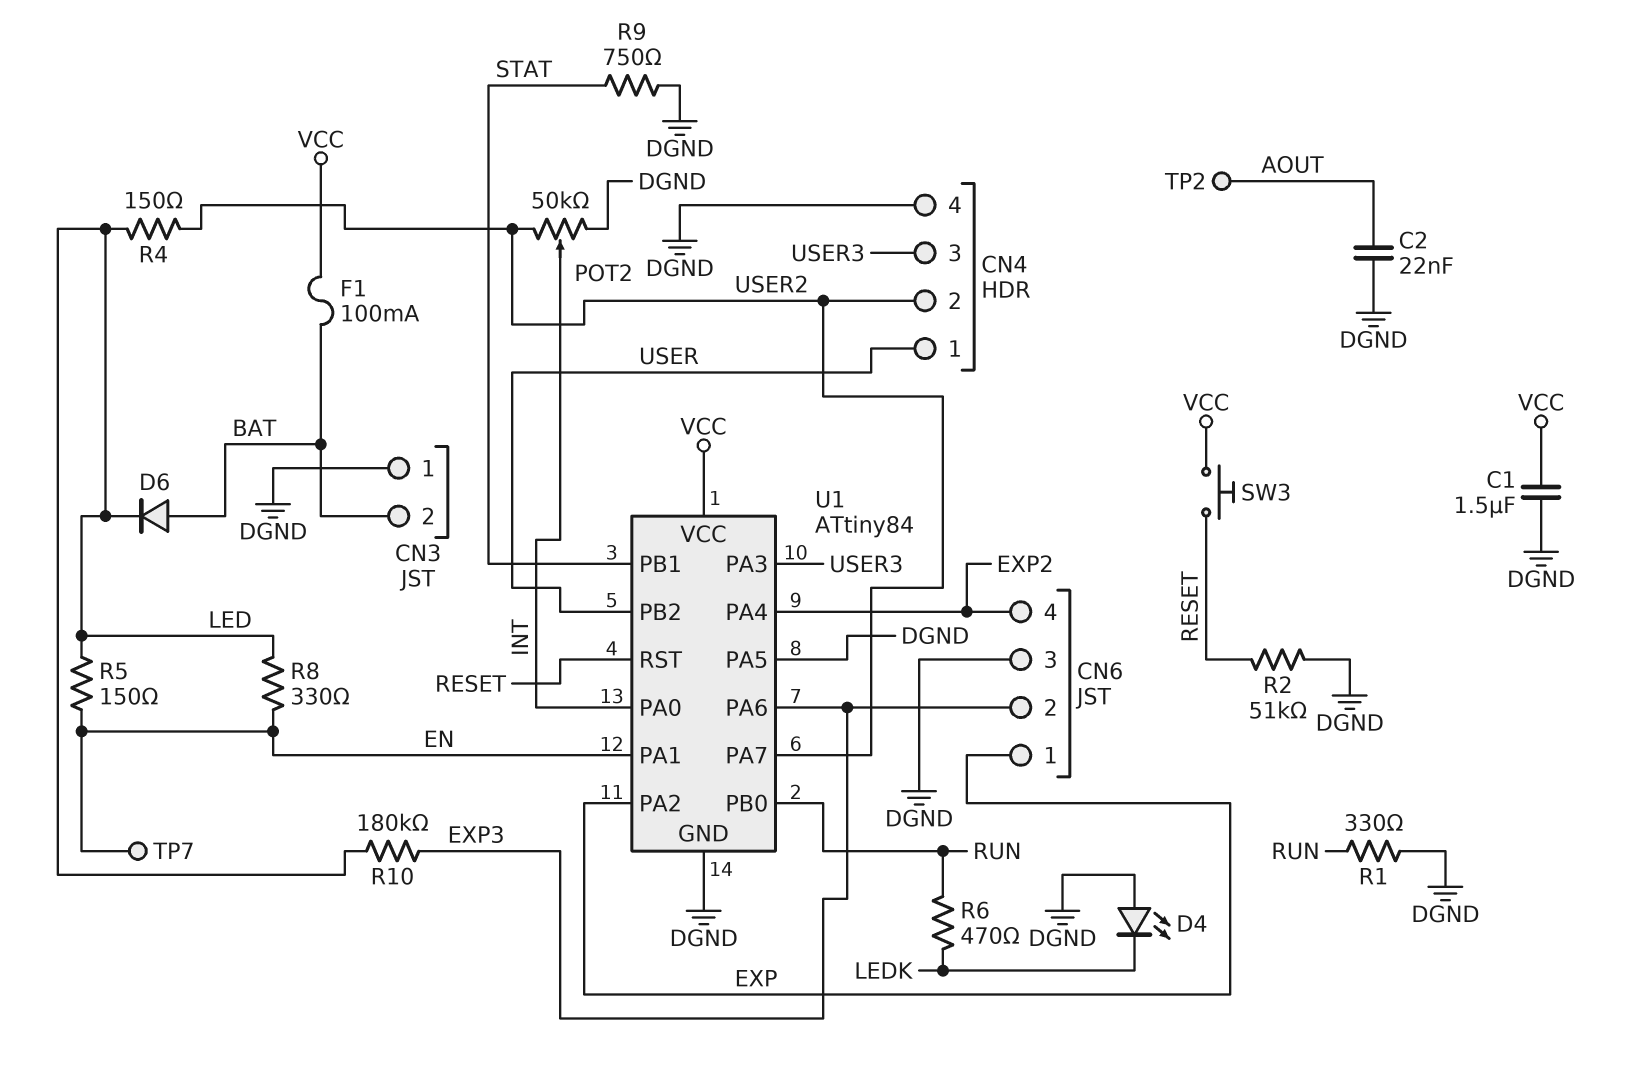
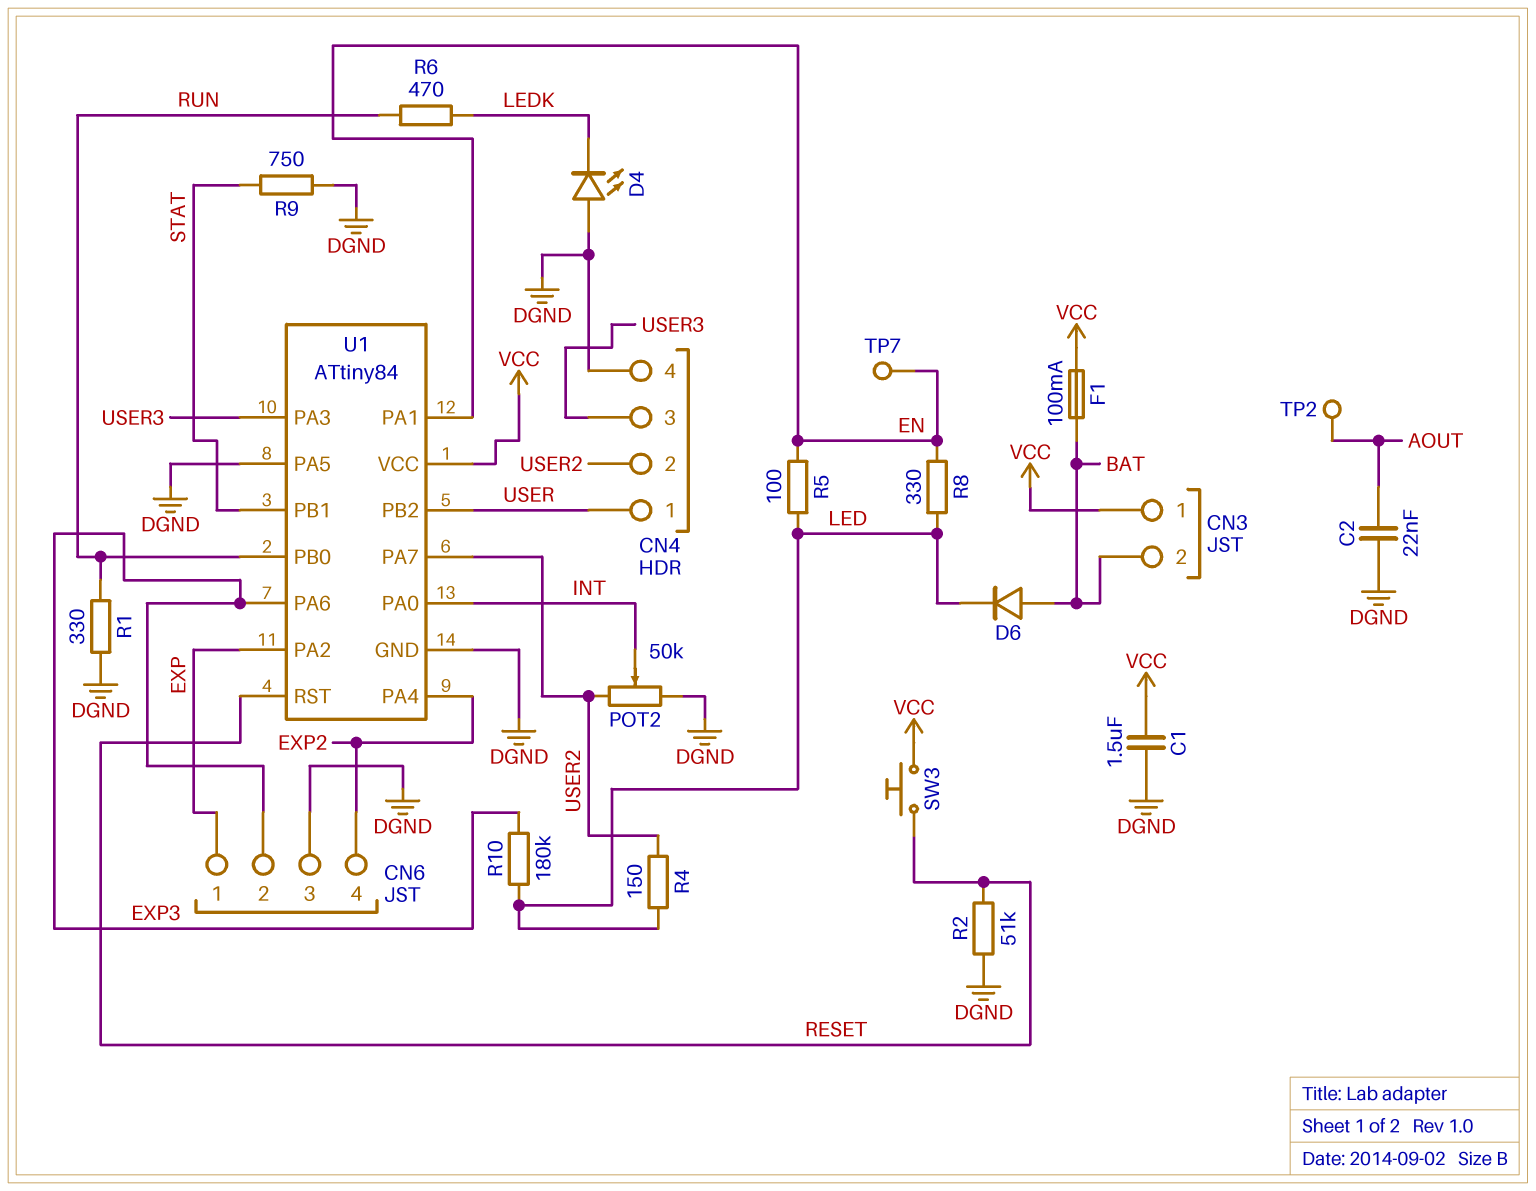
CN3 pin 1: DGND -> VCC
R5: 150 (EN, LED) -> 100 (EN, LED)

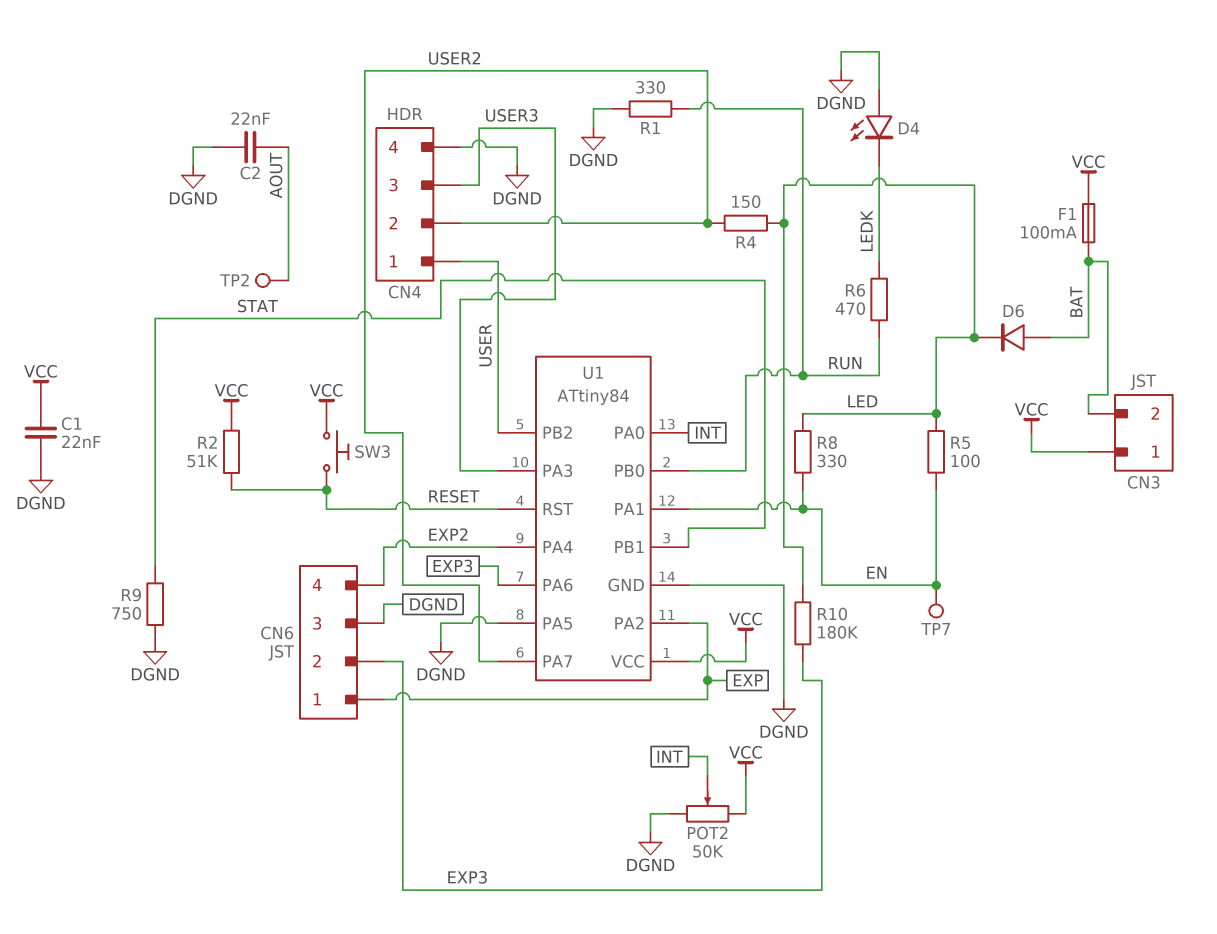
C1: 1.5uF (DGND, VCC) -> 22nF (DGND, VCC)
POT2: 50k (DGND, USER2, wiper INT) -> 50k (DGND, VCC, wiper INT)
R2: 51k (DGND, RESET) -> 51k (RESET, VCC)

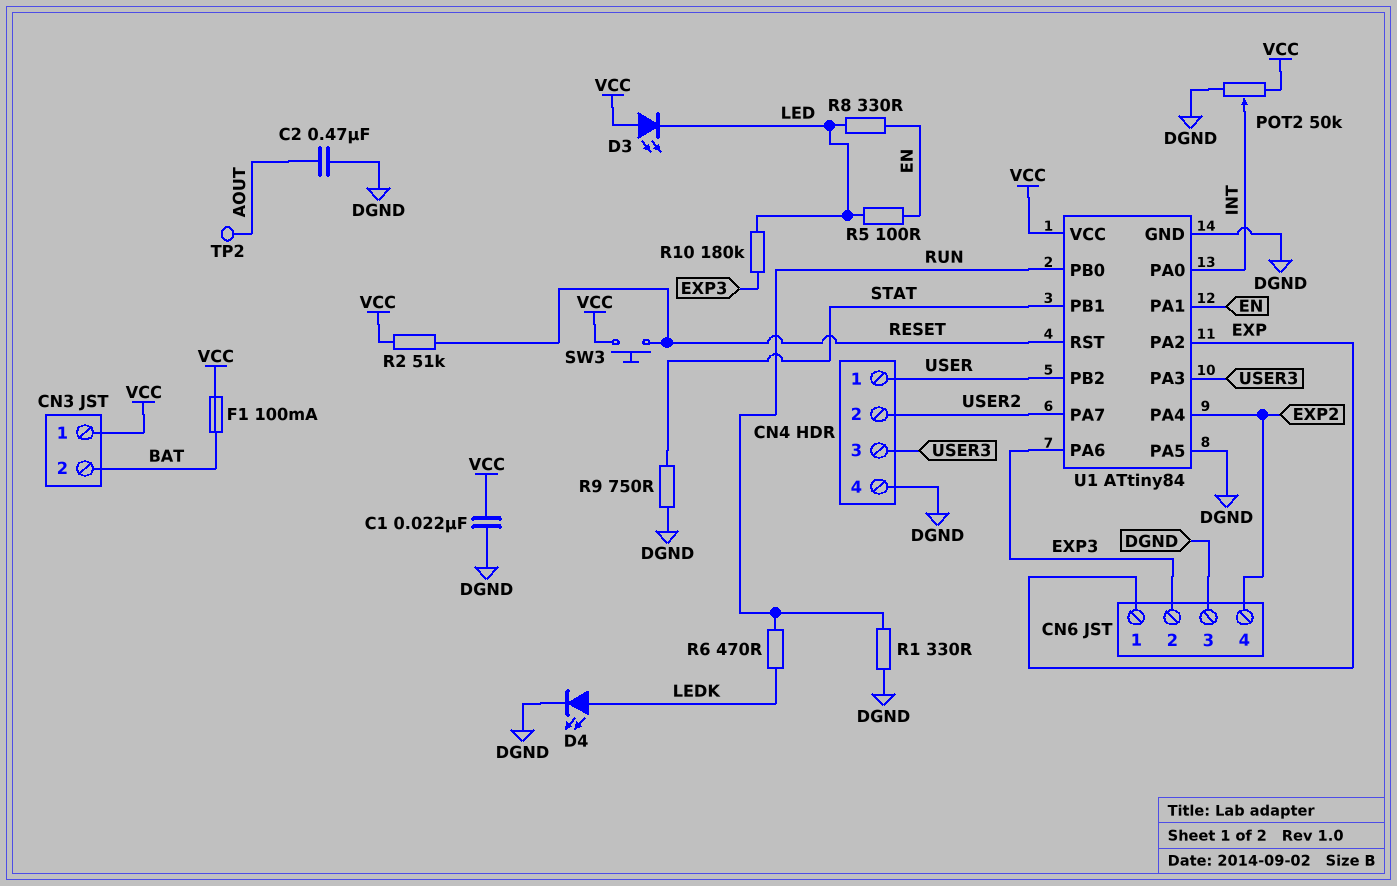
C2: 22nF (AOUT, DGND) -> 470nF (AOUT, DGND)
D3: none -> LED (A VCC, K LED)
D4: LED (A DGND, K LEDK) -> LED (A LEDK, K DGND)
D6: diode (A BAT, K LED) -> none
R4: 150 (LED, USER2) -> none
TP7: test point (EN) -> none

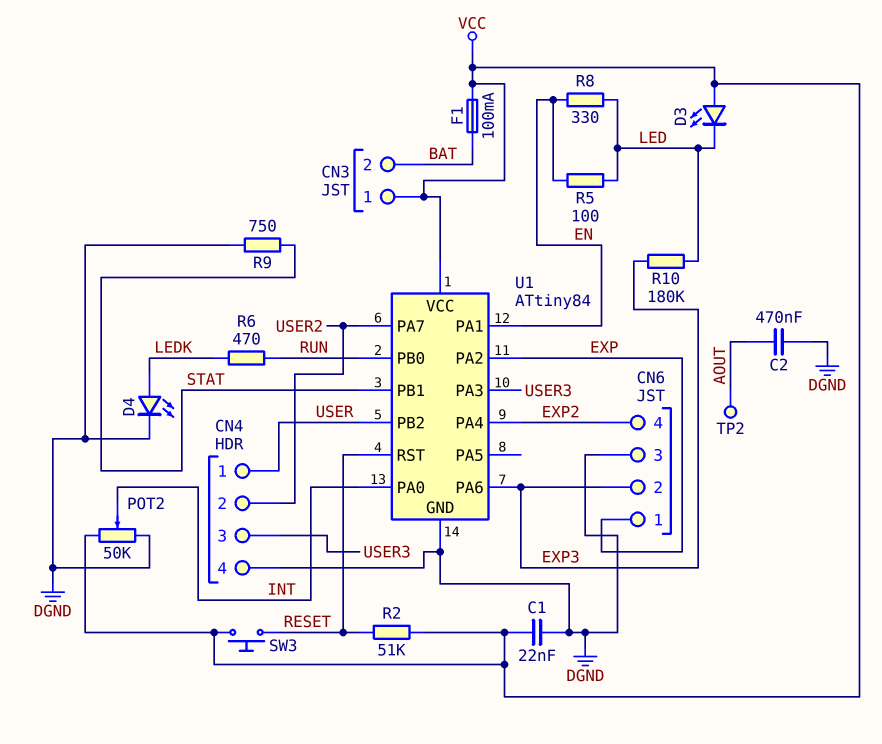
R1: 330 (DGND, RUN) -> none
U1 pin PA5: DGND -> none

